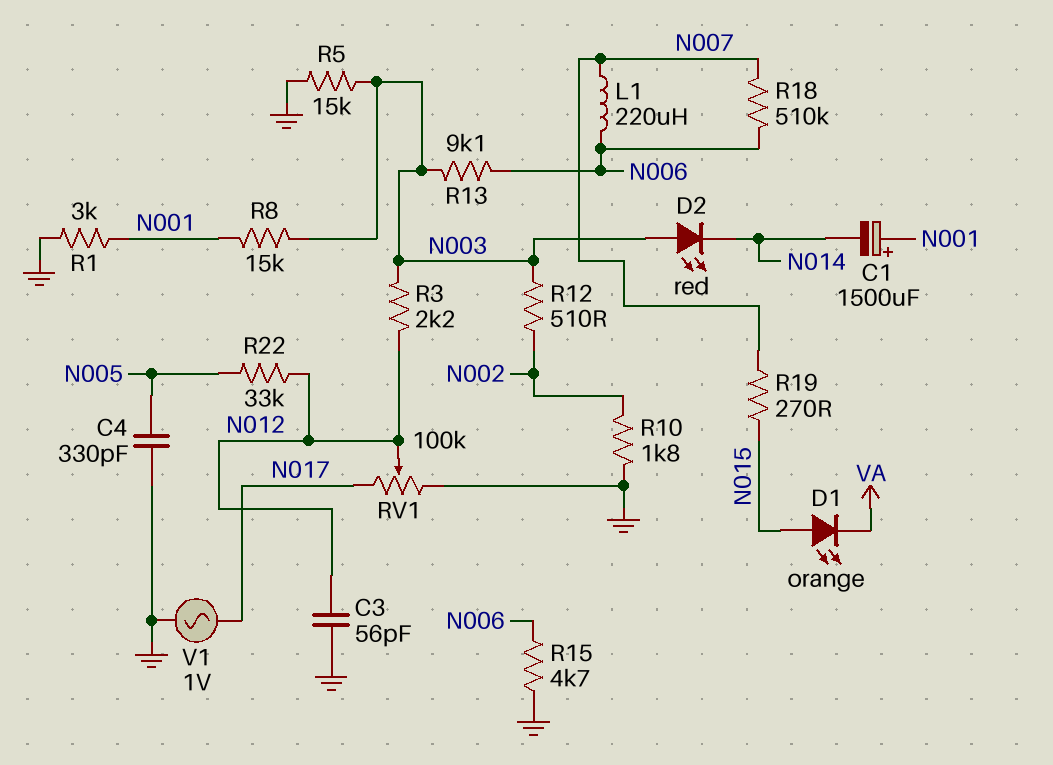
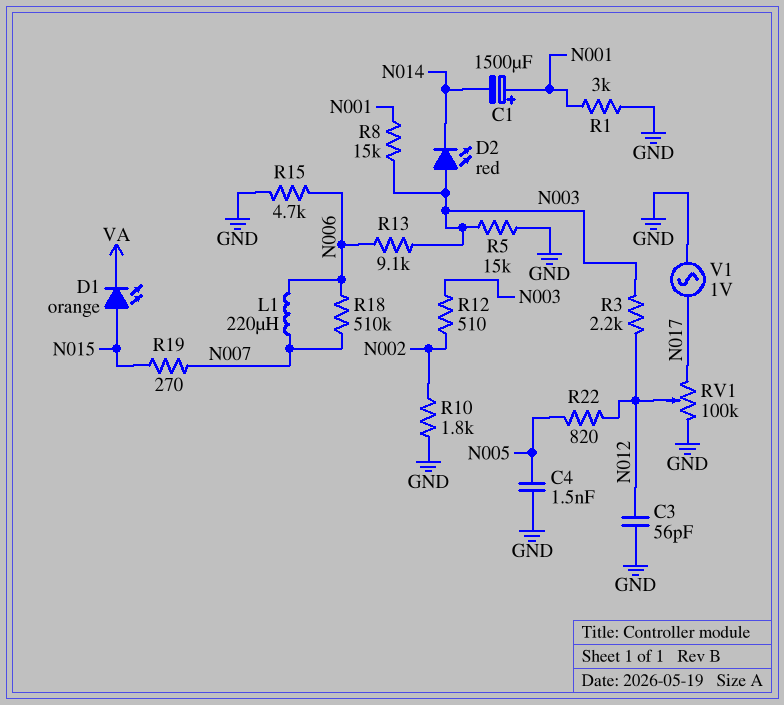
C4: 330pF (GND, N005) -> 1.5nF (GND, N005)
R22: 33k (N005, N012) -> 820 (N005, N012)

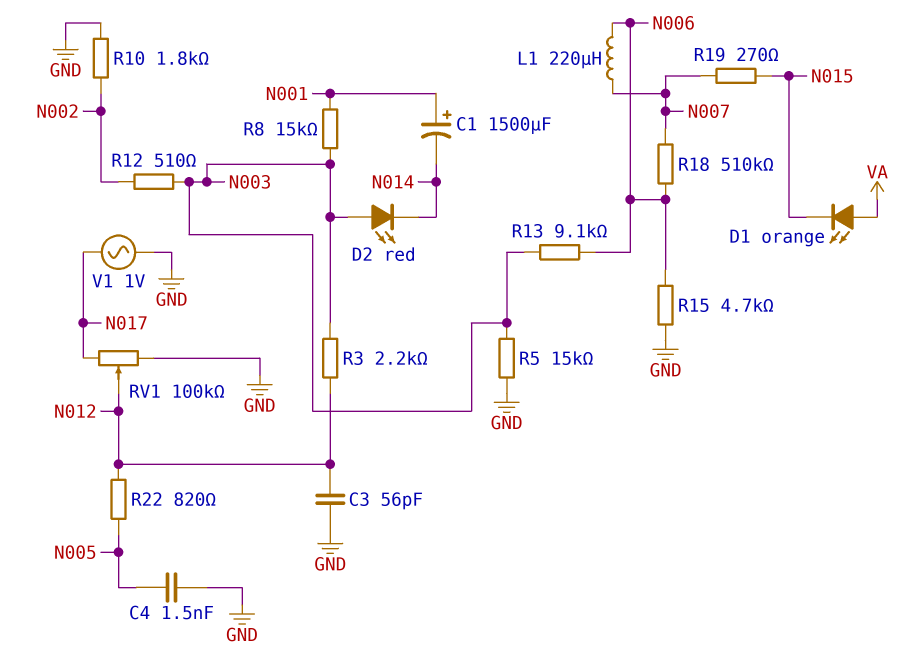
D1: LED orange (A N015, K VA) -> LED orange (A VA, K N015)
R1: 3k (GND, N001) -> none

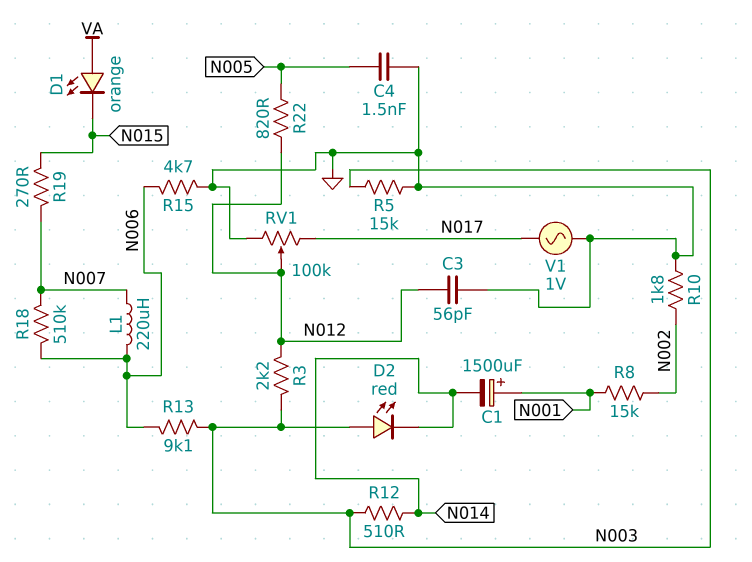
R8: 15k (N001, N003) -> 15k (N001, N002)
R12: 510 (N002, N003) -> 510 (N003, N014)

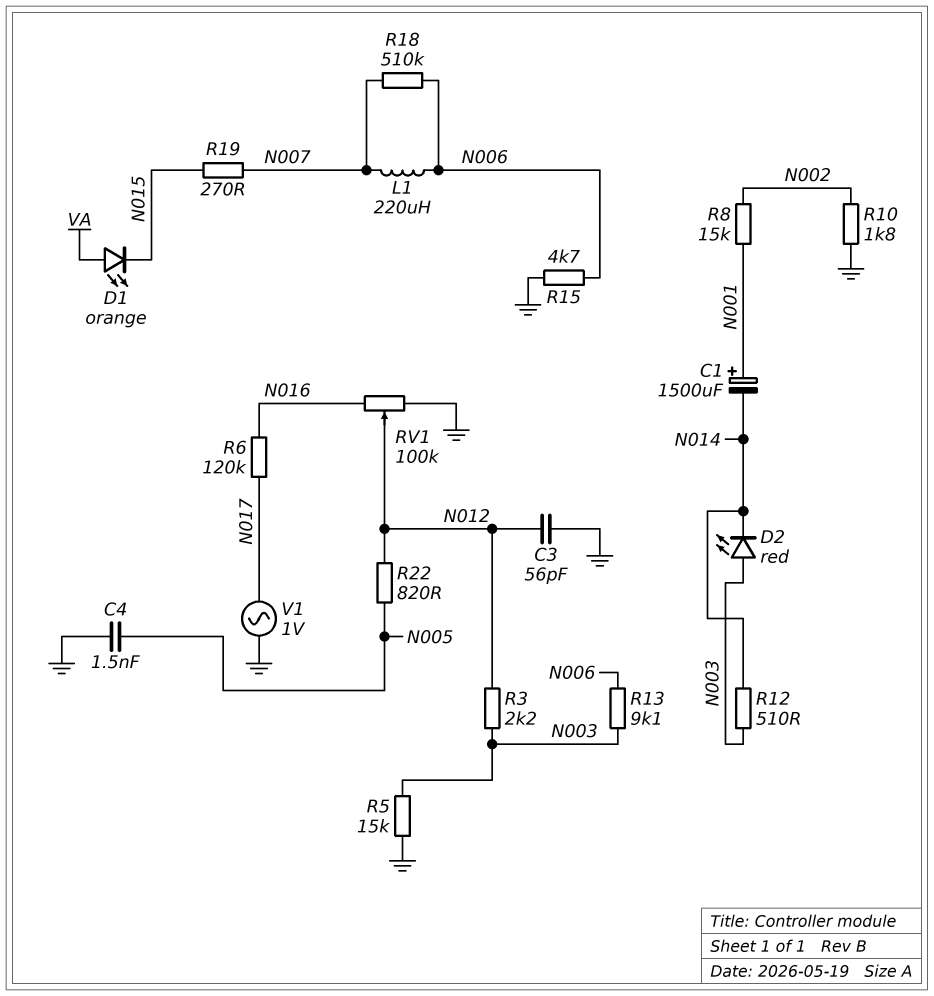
R6: none -> 120k (N016, N017)
RV1: 100k (GND, N017, wiper N012) -> 100k (GND, N016, wiper N012)

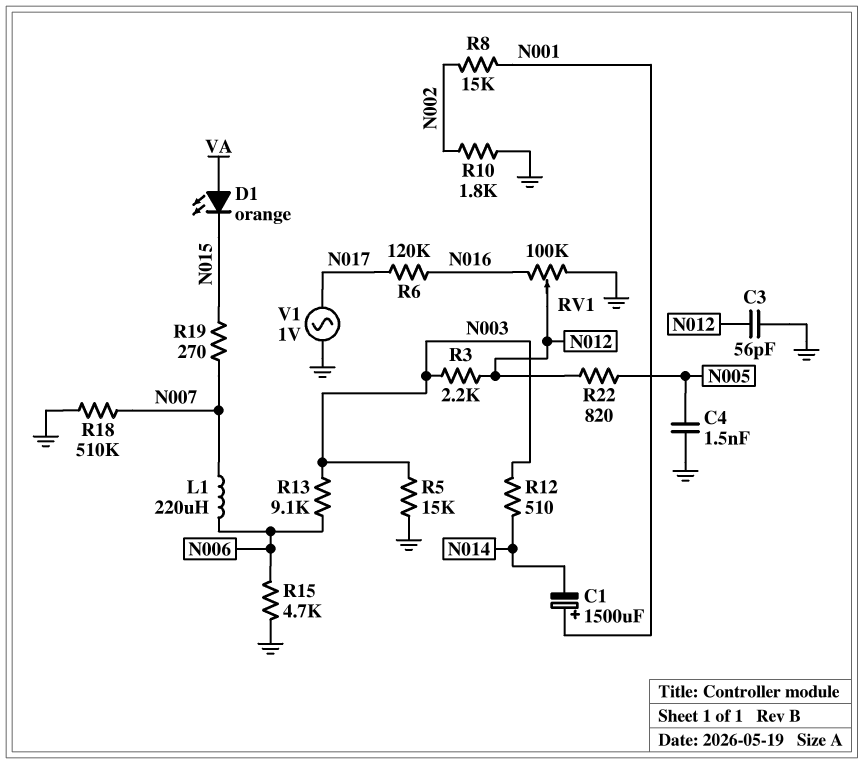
D2: LED red (A N003, K N014) -> none
R18: 510k (N006, N007) -> 510k (GND, N007)

